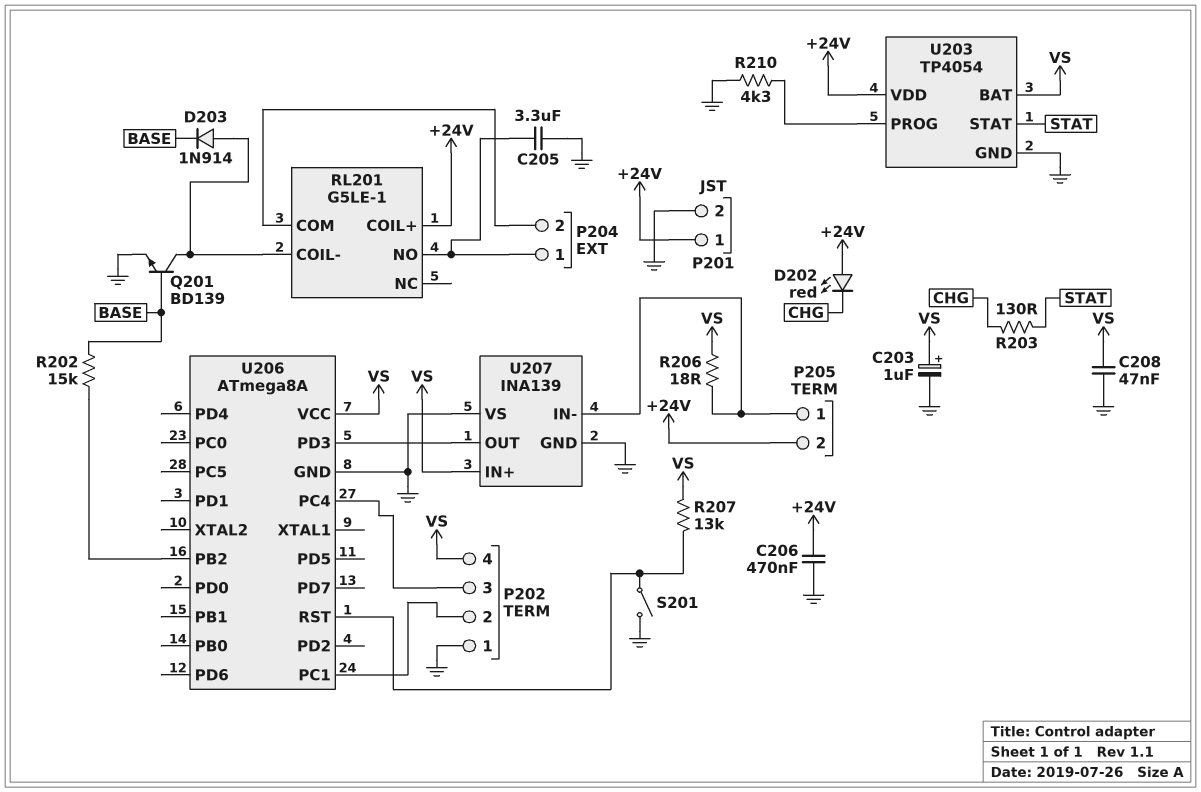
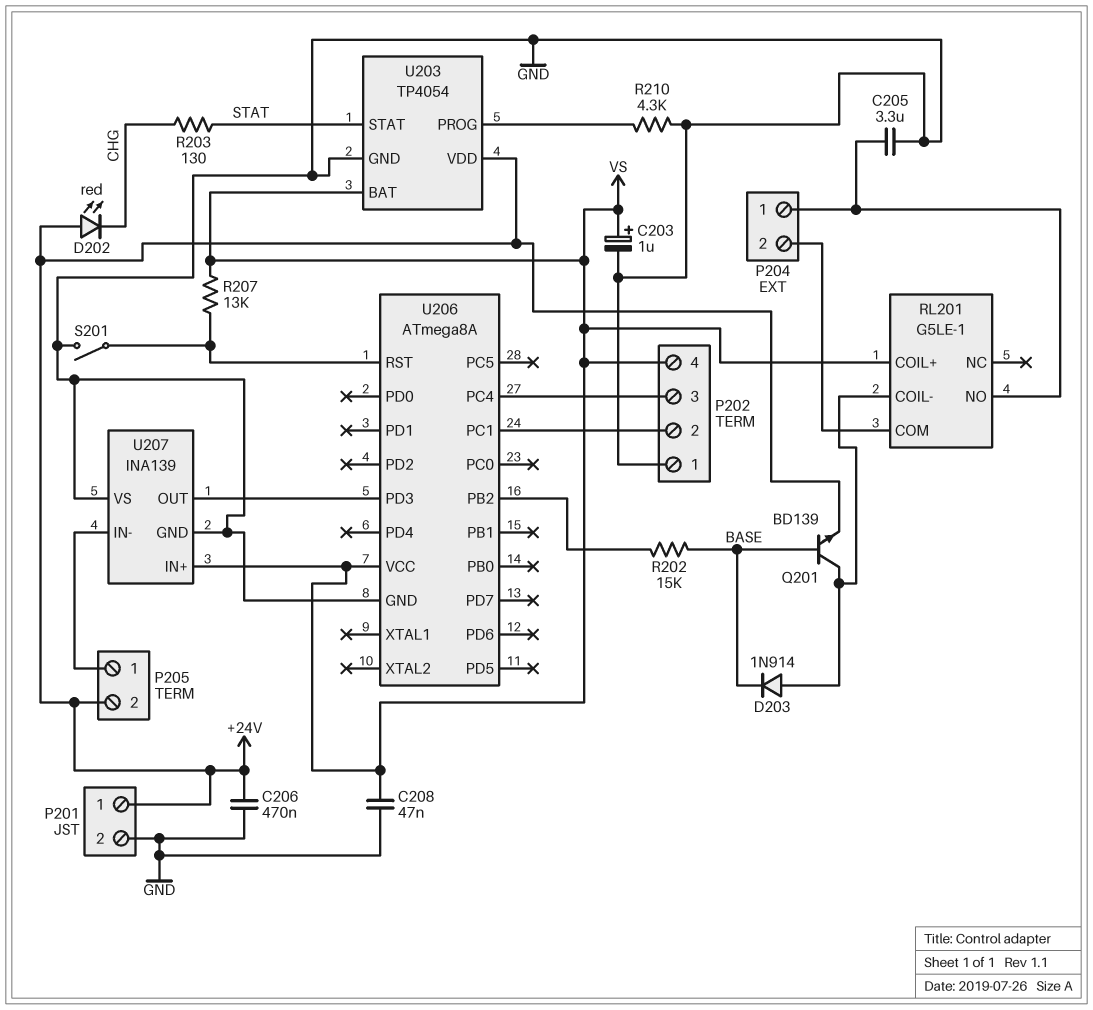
Q201: NPN BD139 (B BASE, C RL201/COIL-, E GND) -> NPN BD139 (B BASE, C RL201/COIL-, E +24V)
R206: 18 (P205/1, VS) -> none
RL201 pin COIL+: +24V -> VS

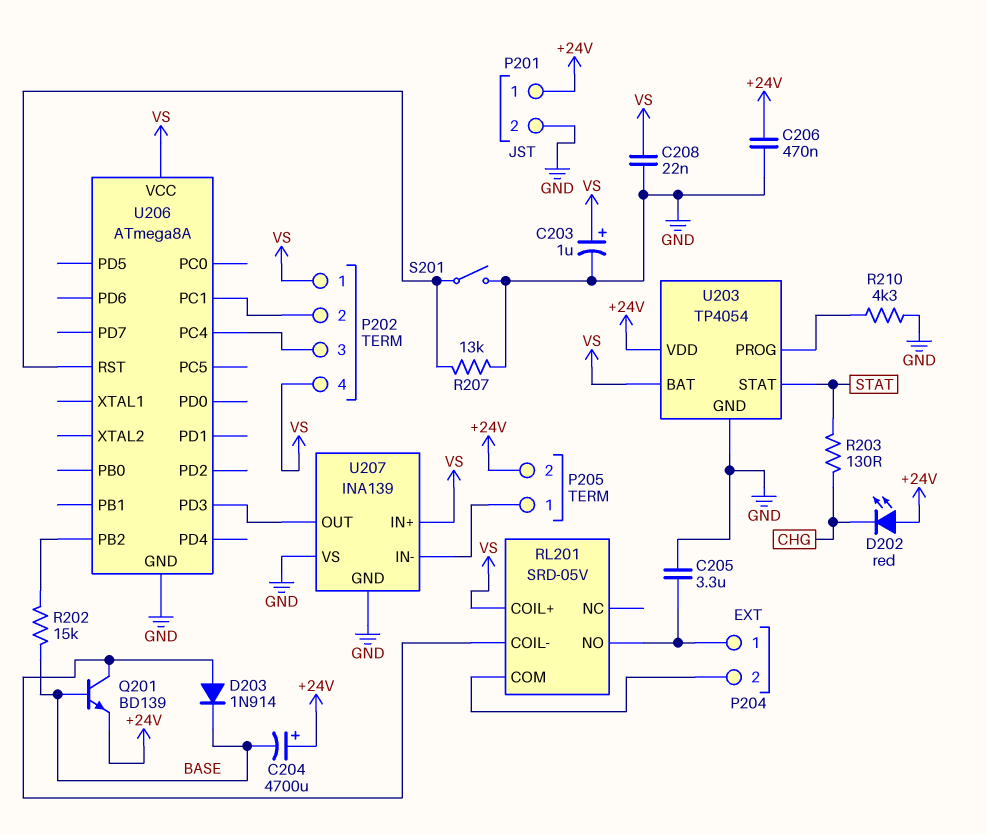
C204: none -> 4700uF (plus +24V, minus BASE)
C208: 47nF (GND, VS) -> 22nF (GND, VS)
P202 pin 1: GND -> VS
R207: 13k (U206/RST, VS) -> 13k (GND, U206/RST)
RL201: G5LE-1 -> SRD-05V

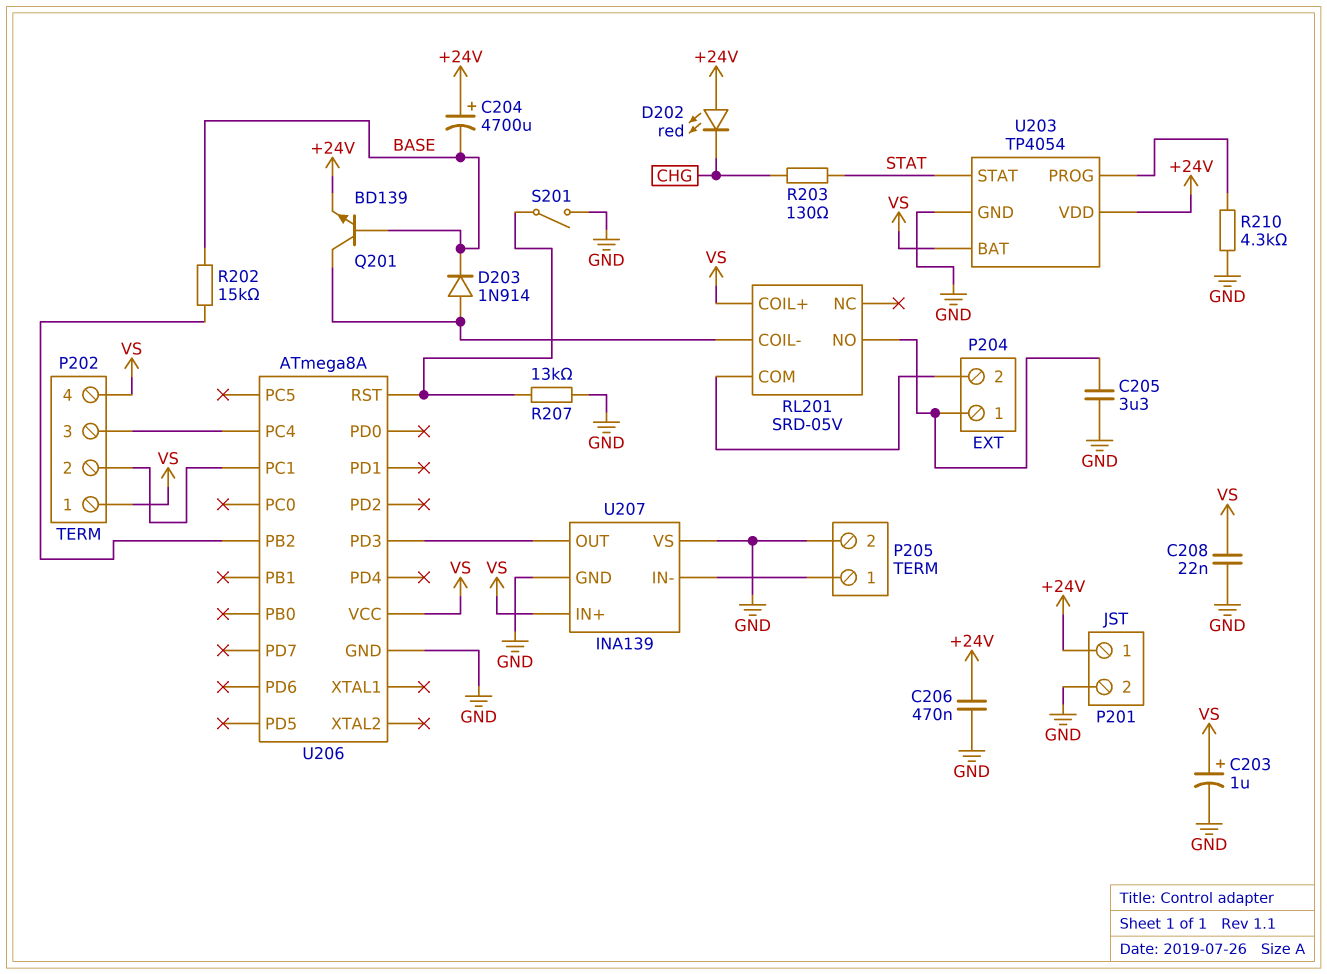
P205 pin 2: +24V -> GND

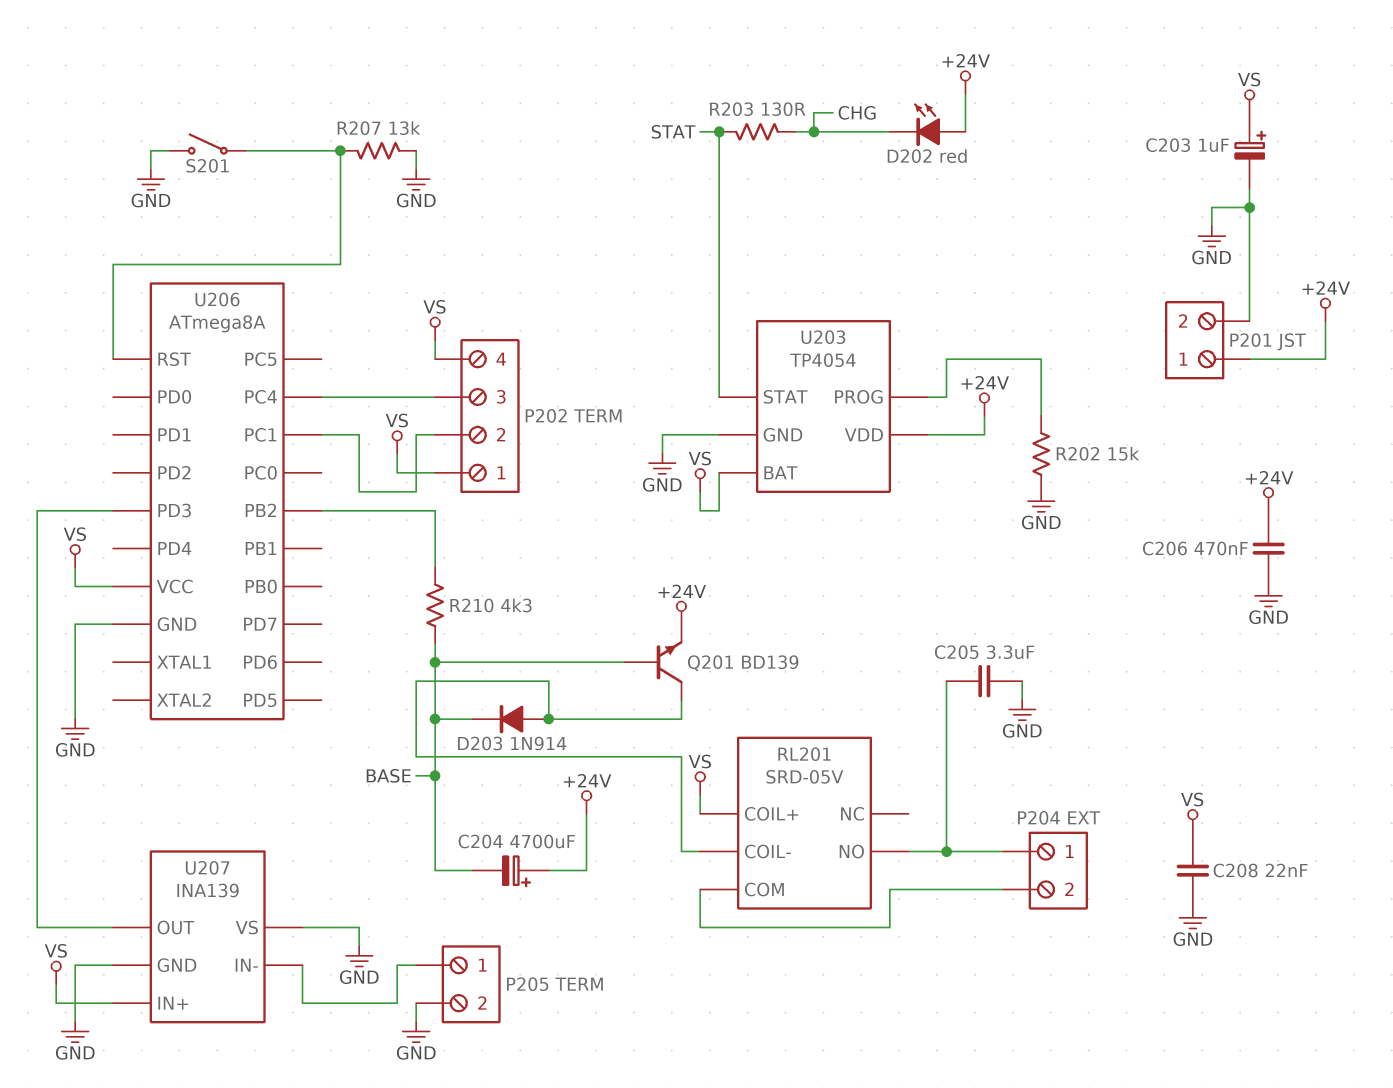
R202: 15k (BASE, U206/PB2) -> 15k (GND, U203/PROG)
R210: 4.3k (GND, U203/PROG) -> 4.3k (BASE, U206/PB2)

